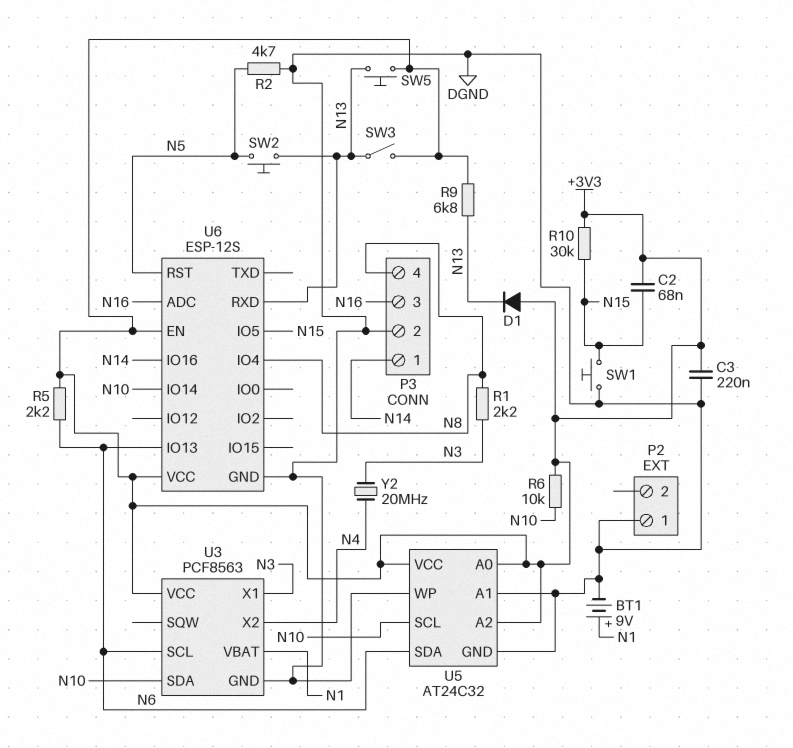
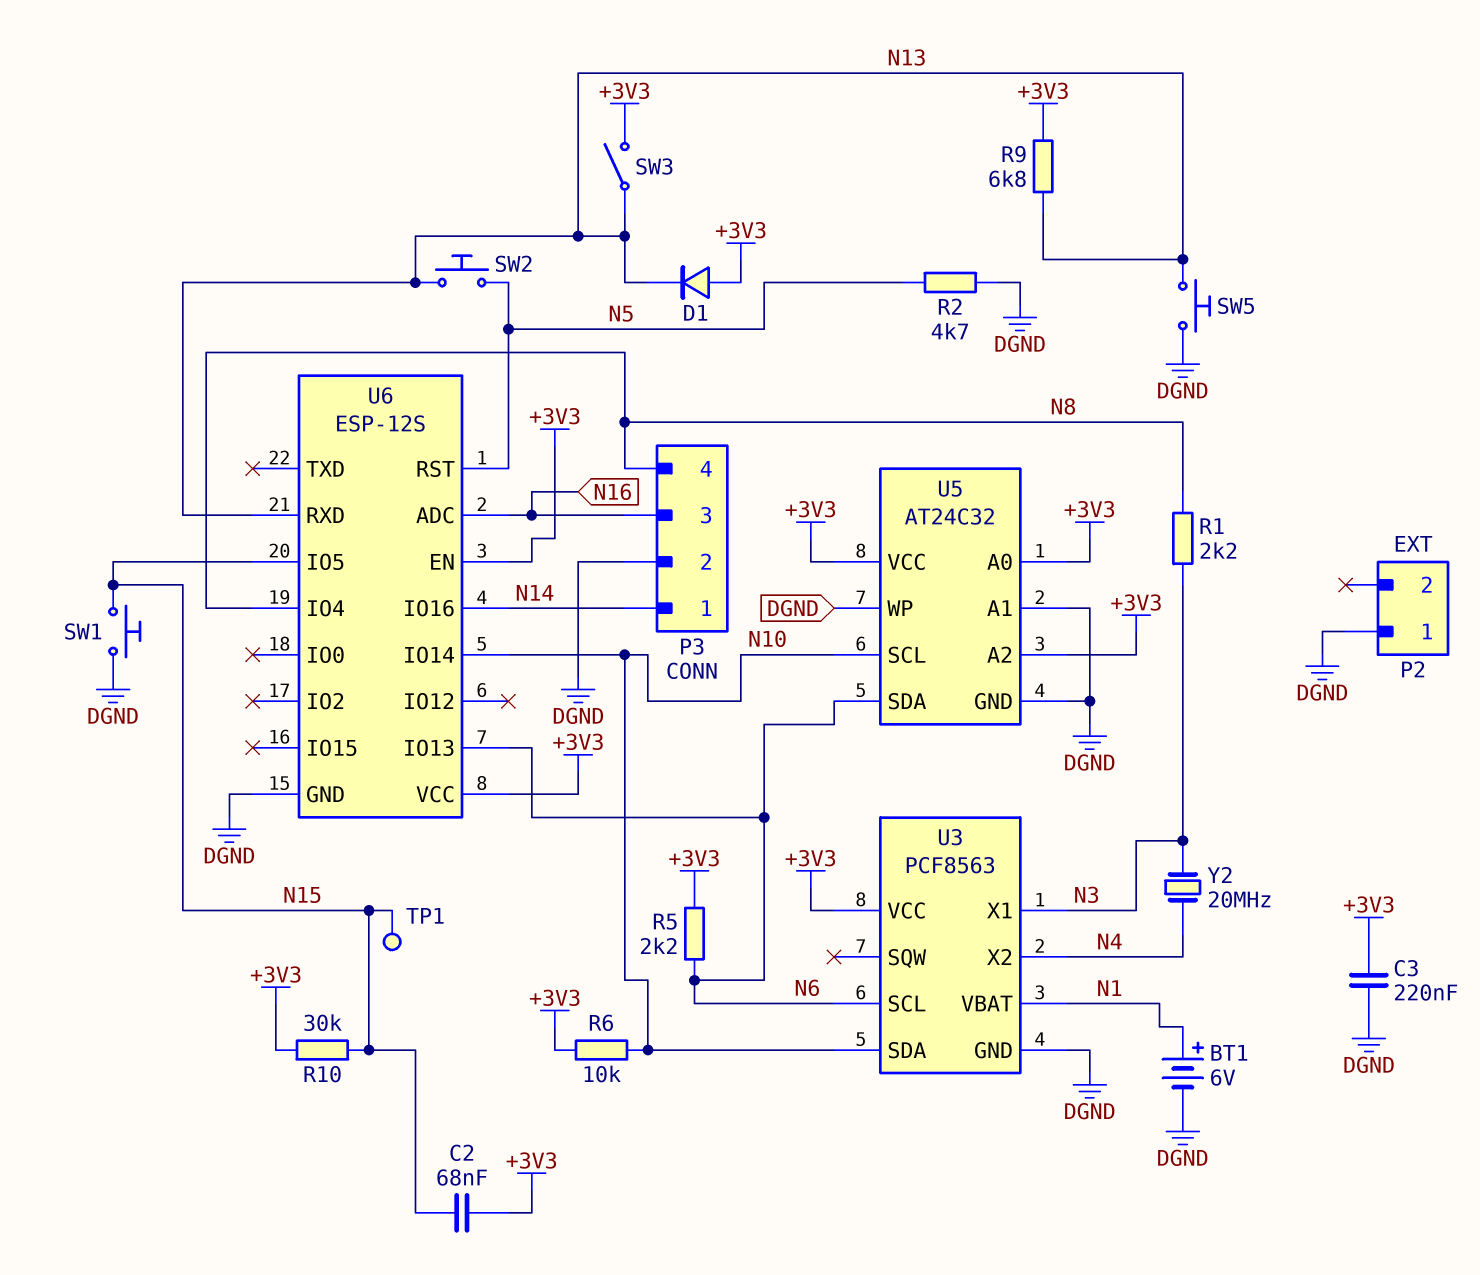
BT1: 9V (plus N1, minus DGND) -> 6V (plus N1, minus DGND)
SW5: button (+3V3, N13) -> button (DGND, N13)
TP1: none -> test point (N15)

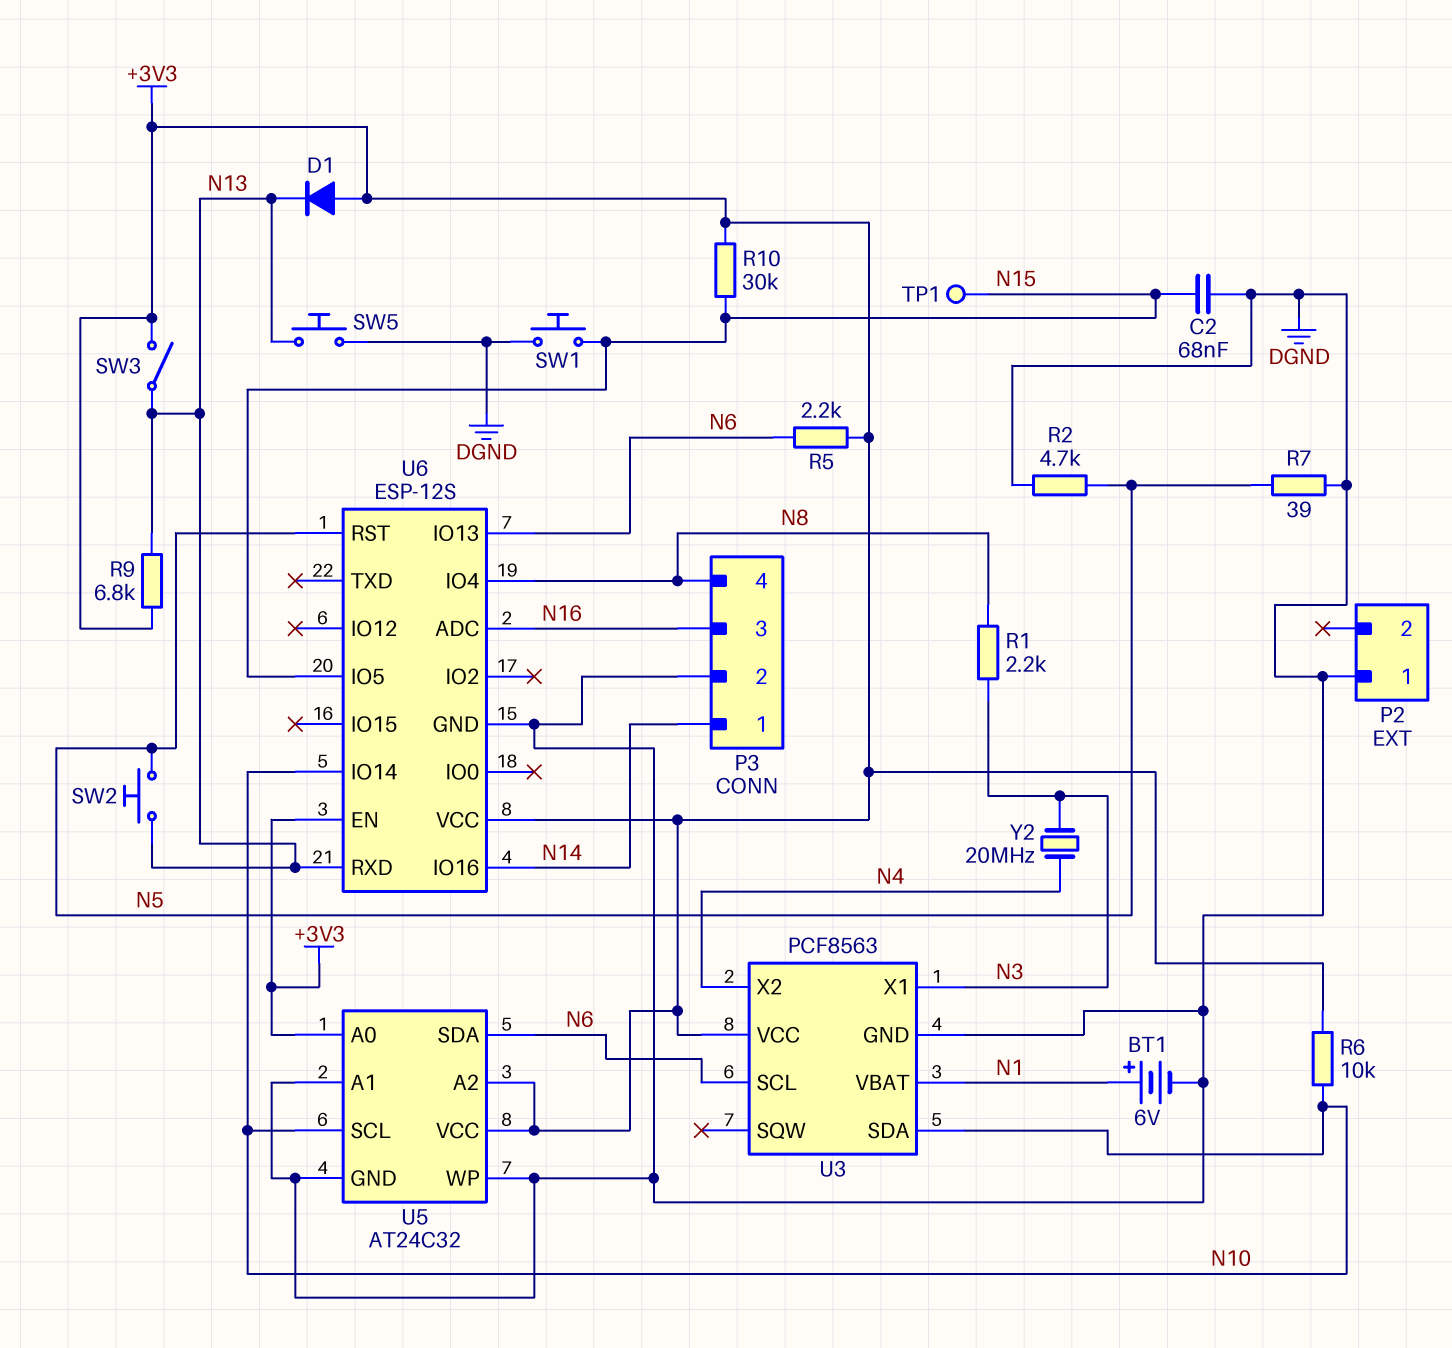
C2: 68nF (+3V3, N15) -> 68nF (DGND, N15)
C3: 220nF (+3V3, DGND) -> none
R7: none -> 39 (DGND, N5)

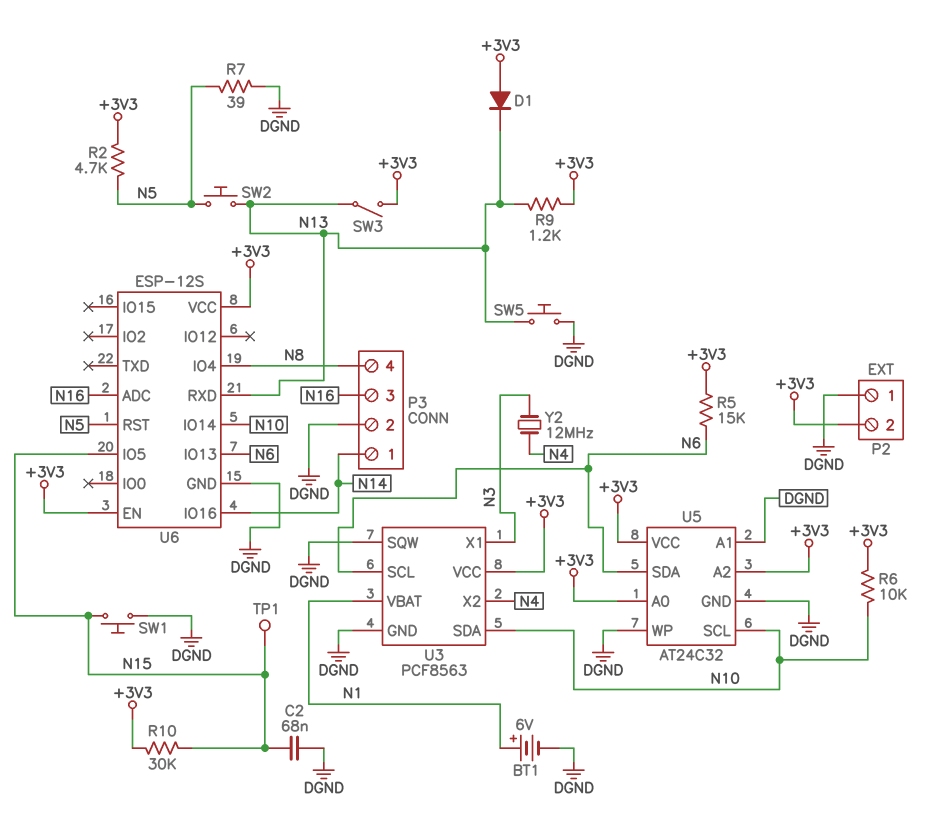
P2 pin 2: none -> +3V3
R1: 2.2k (N3, N8) -> none
R2: 4.7k (DGND, N5) -> 4.7k (+3V3, N5)
R5: 2.2k (+3V3, N6) -> 15k (+3V3, N6)
R9: 6.8k (+3V3, N13) -> 1.2k (+3V3, N13)
U3 pin SQW: none -> DGND
Y2: 20MHz (N3, N4) -> 12MHz (N3, N4)

